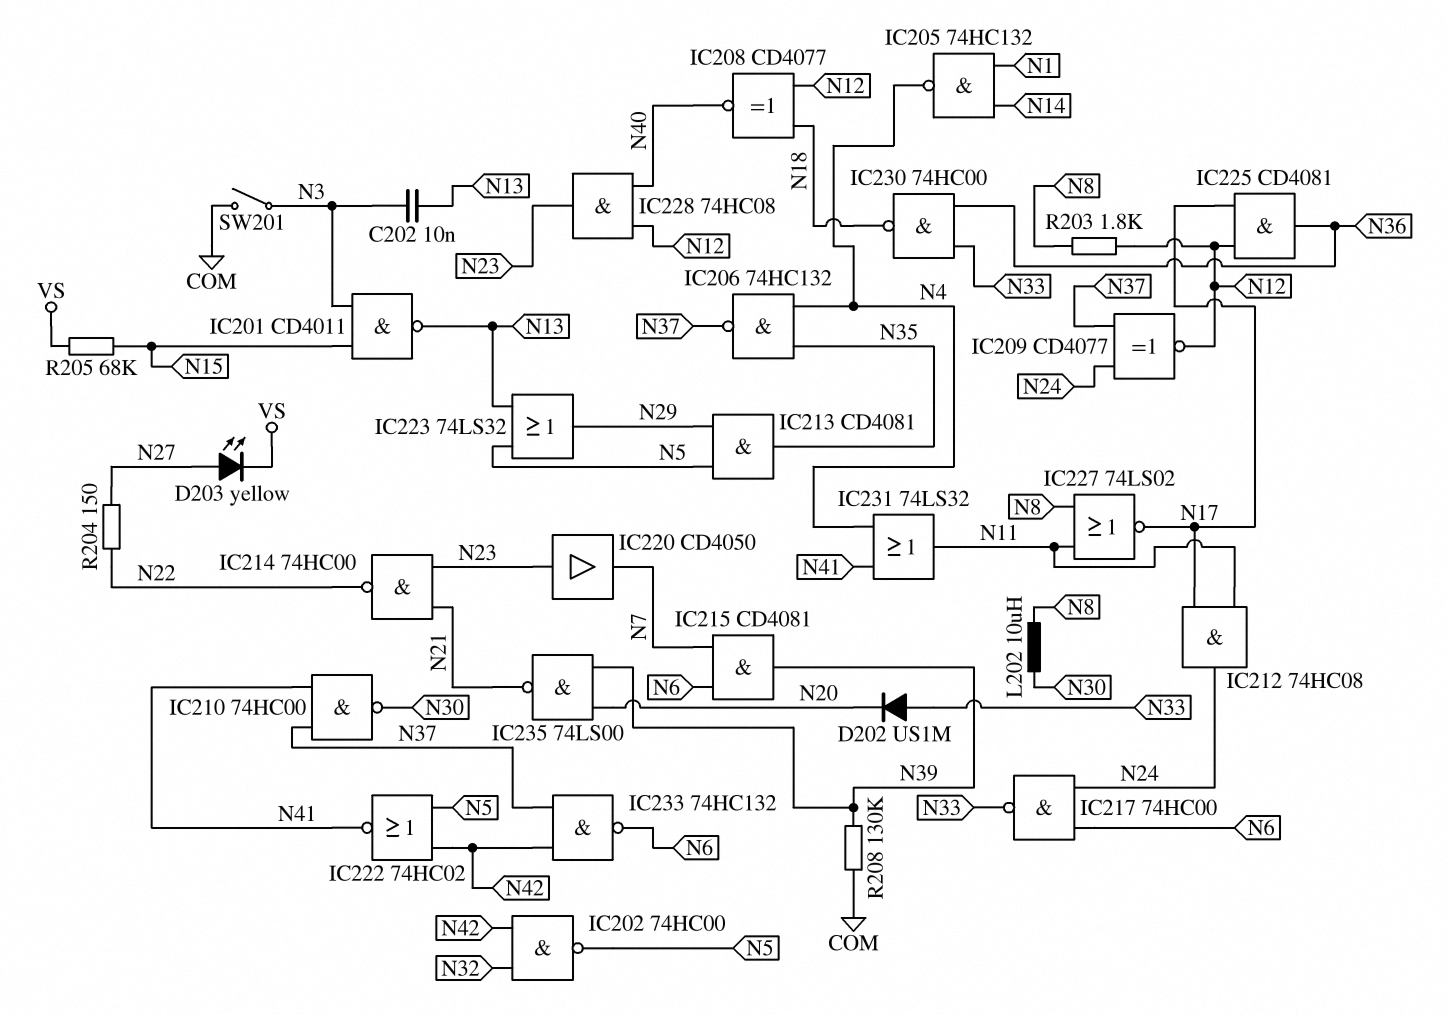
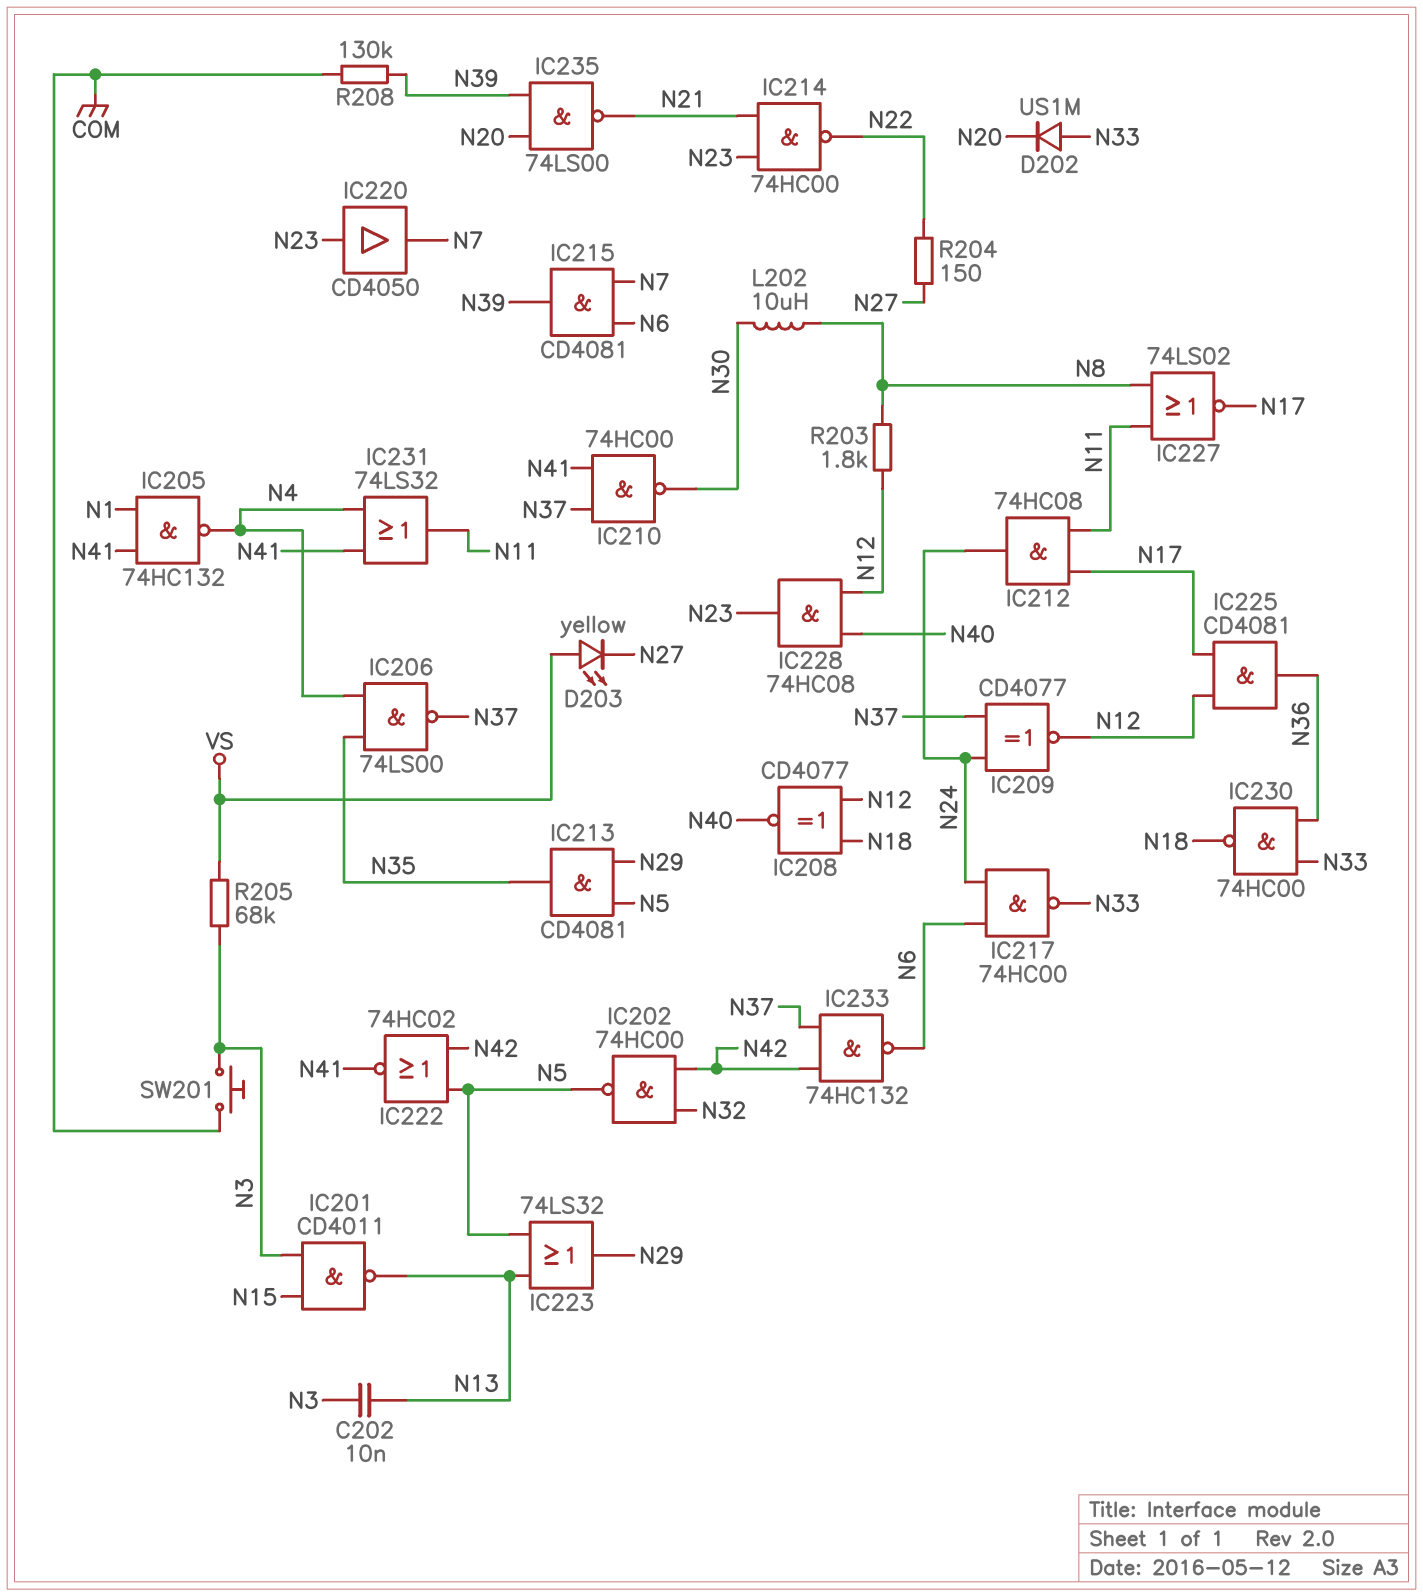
D203: LED yellow (A N27, K VS) -> LED yellow (A VS, K N27)
IC205: NAND 74HC132 (in N1, in N14, out N4) -> NAND 74HC132 (in N1, in N41, out N4)
IC206: NAND 74HC132 (in N4, in N35, out N37) -> NAND 74LS00 (in N4, in N35, out N37)
R205: 68k (N15, VS) -> 68k (N3, VS)
SW201: switch (COM, N3) -> button (COM, N3)

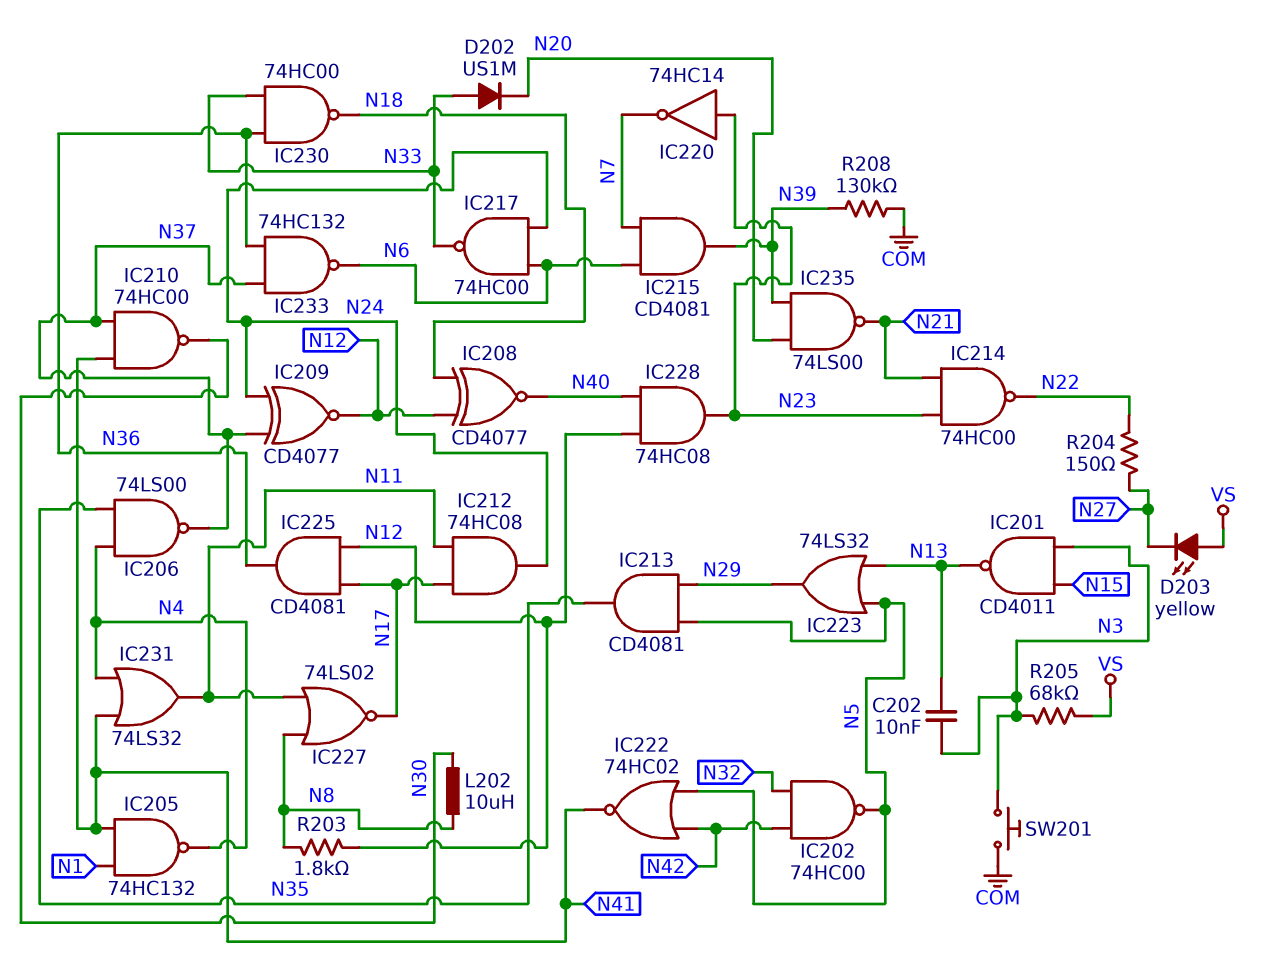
IC220: buffer CD4050 (in N23, out N7) -> NOT 74HC14 (in N23, out N7)
IC233: NAND 74HC132 (in N37, in N42, out N6) -> NAND 74HC132 (in N36, in N37, out N6)

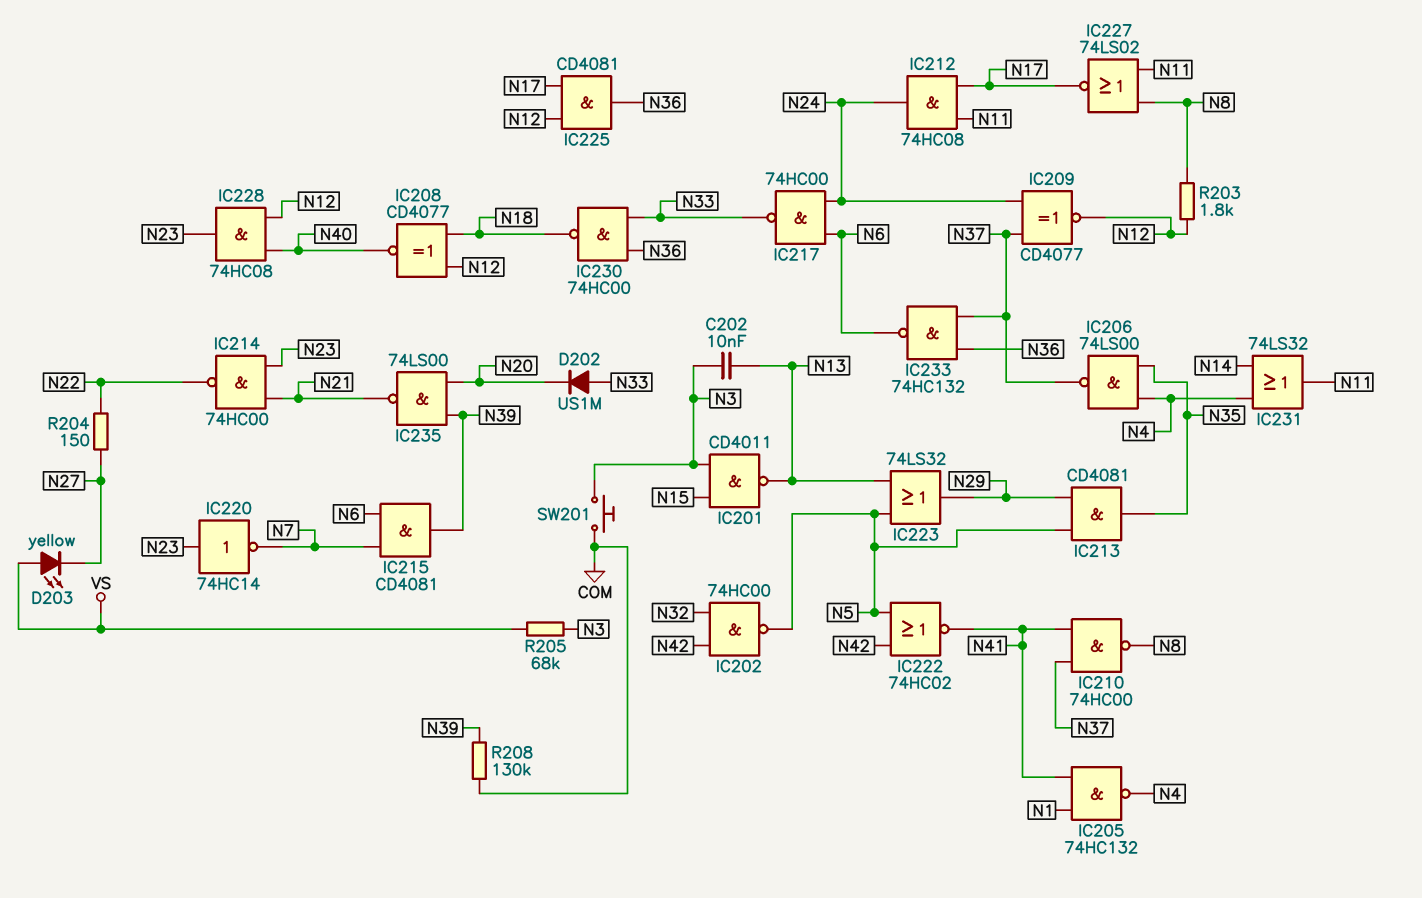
IC210: NAND 74HC00 (in N37, in N41, out N30) -> NAND 74HC00 (in N37, in N41, out N8)
IC231: OR 74LS32 (in N4, in N41, out N11) -> OR 74LS32 (in N4, in N14, out N11)
L202: 10uH (N8, N30) -> none

